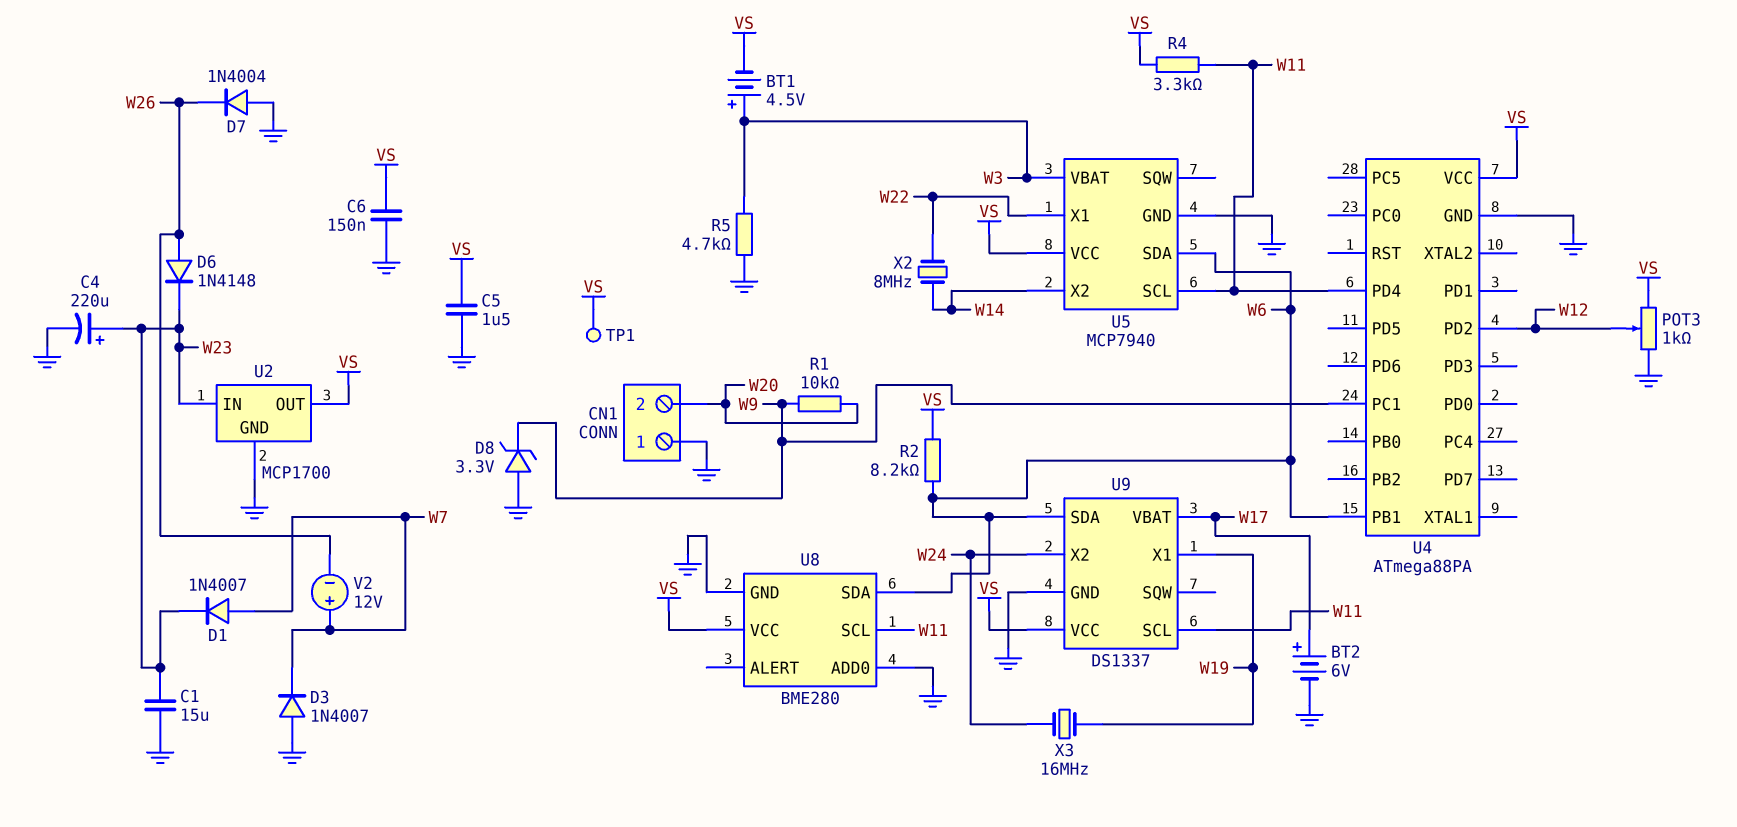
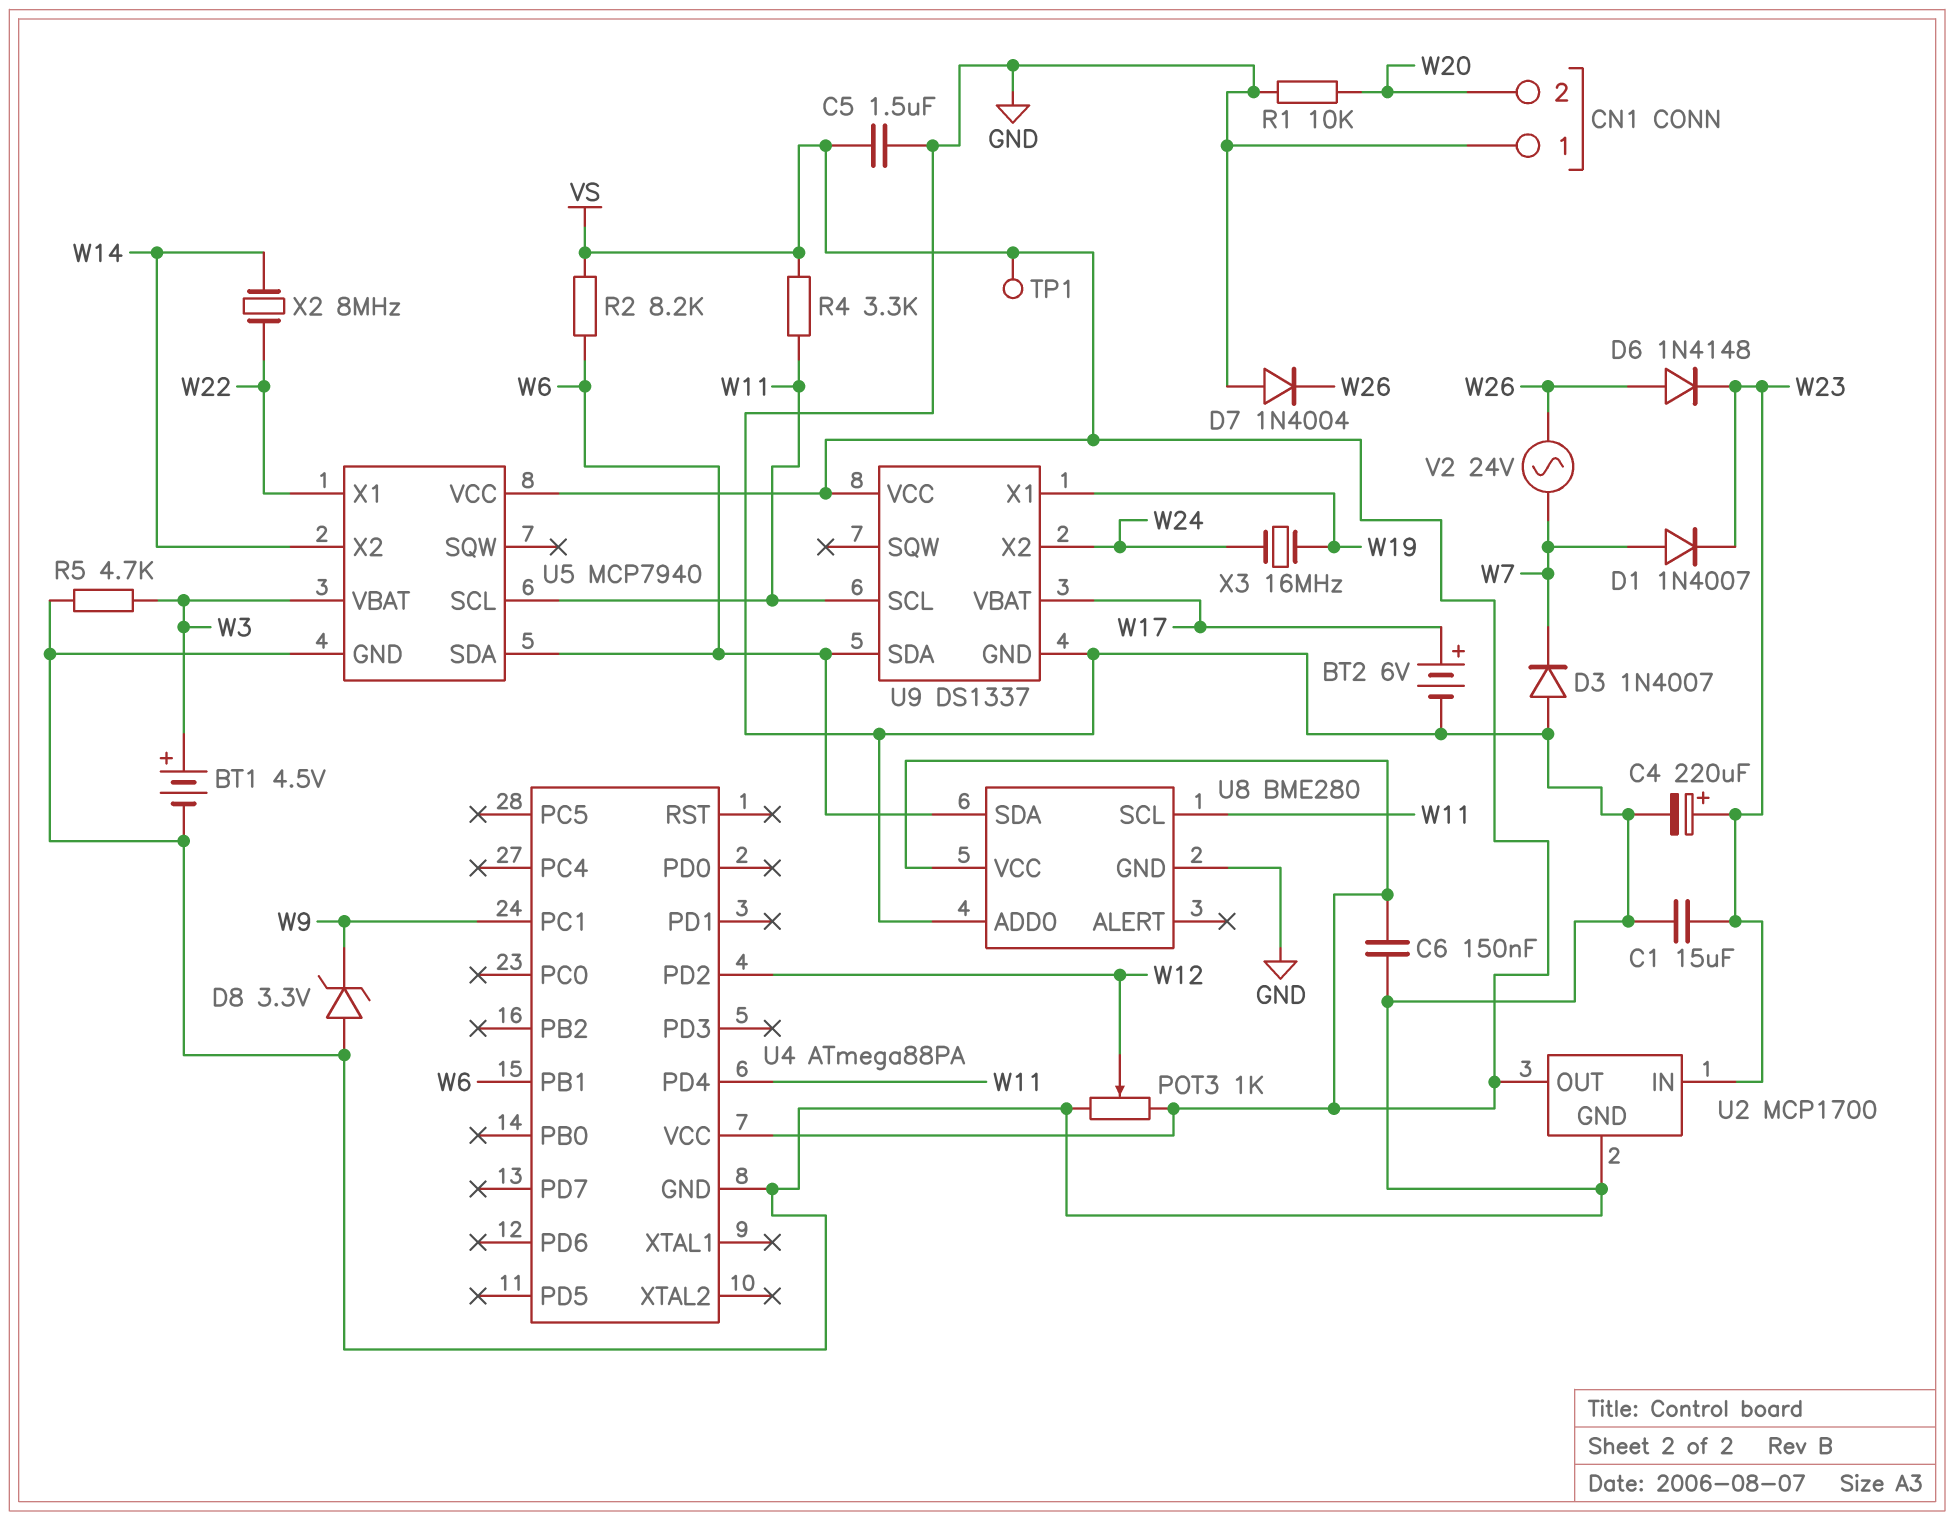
BT1: 4.5V (plus W3, minus VS) -> 4.5V (plus W3, minus GND)
R1: 10k (W9, W20) -> 10k (GND, W20)
V2: 12V (plus W7, minus W26) -> AC 24V (W7, W26)

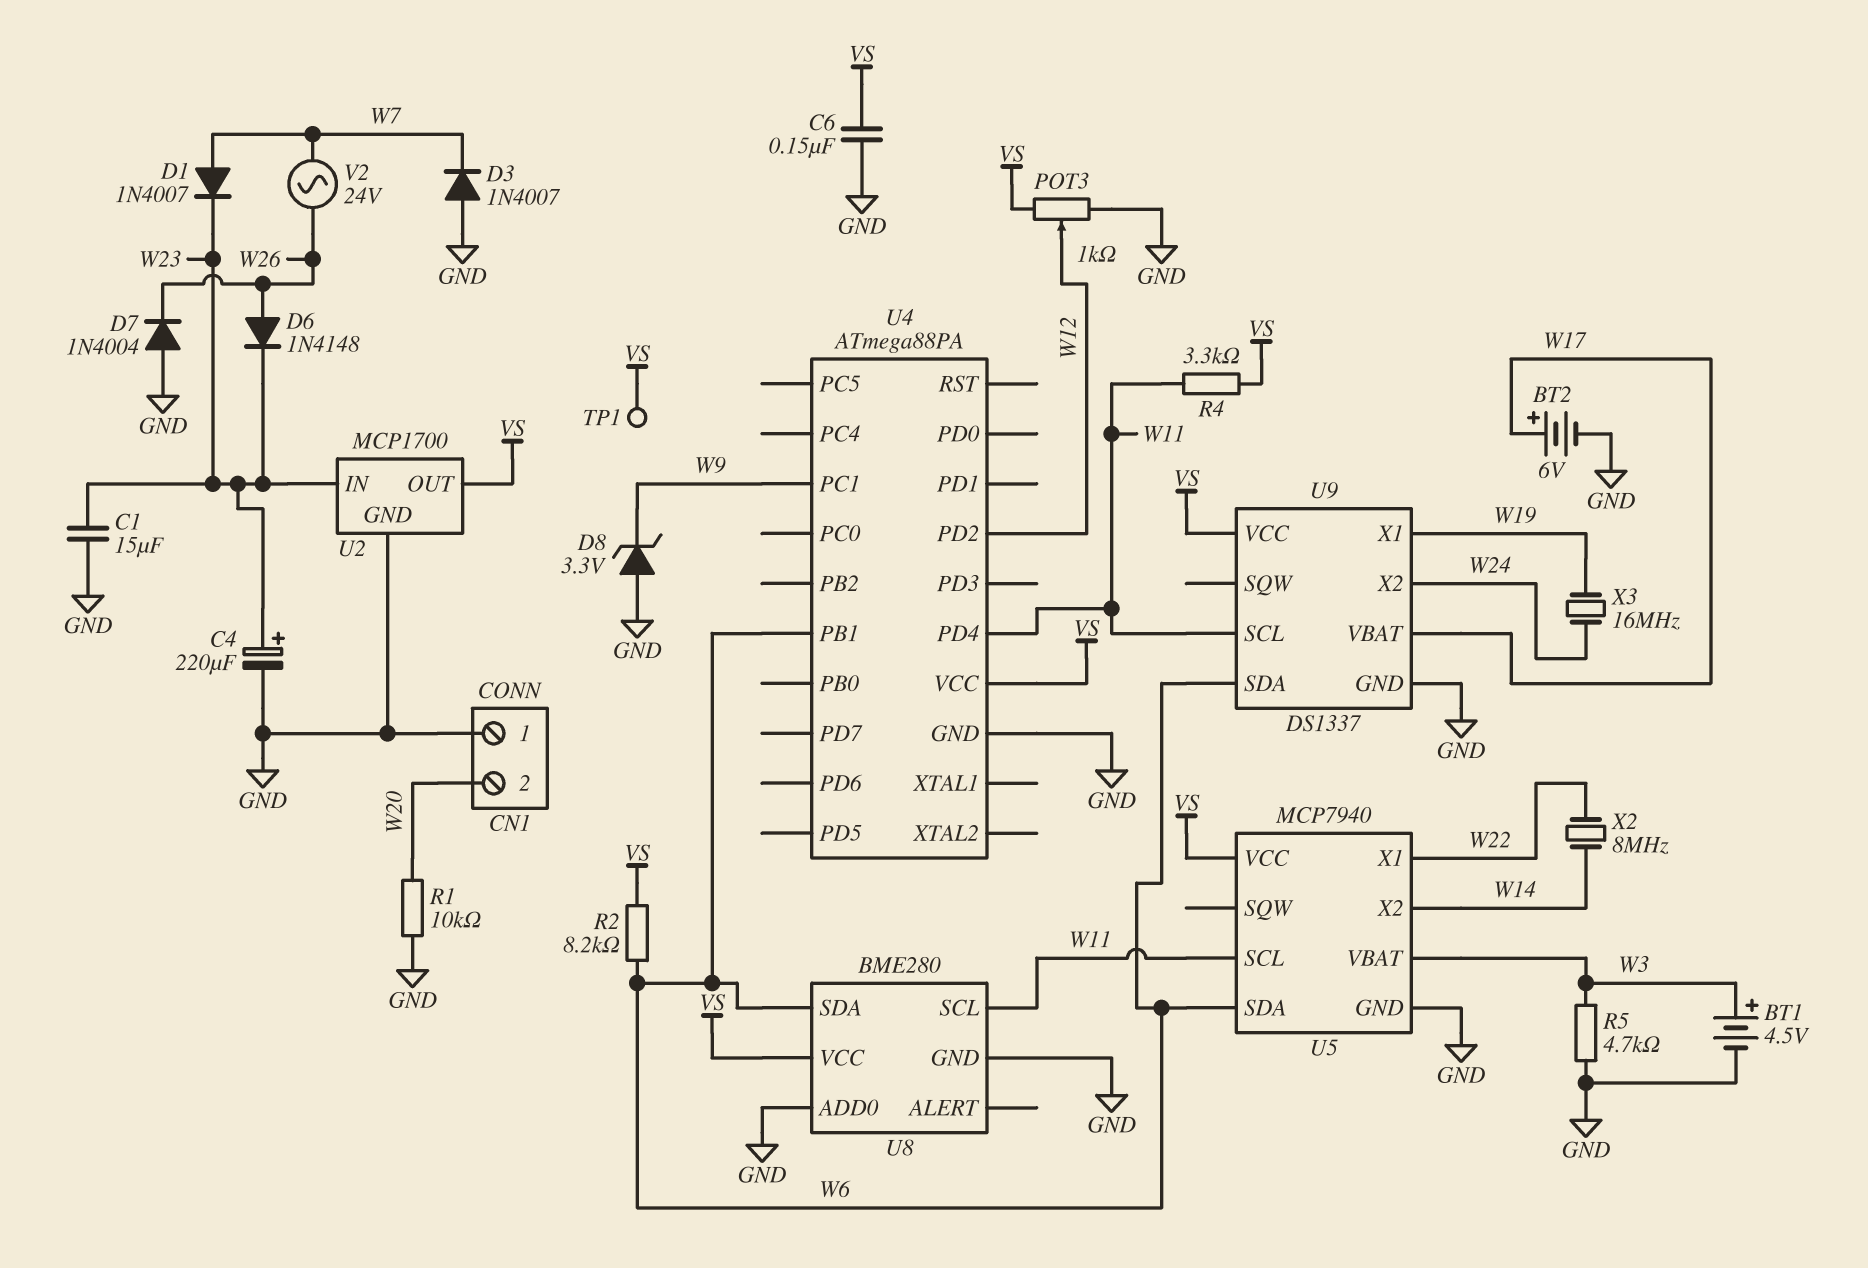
C5: 1.5uF (GND, VS) -> none

